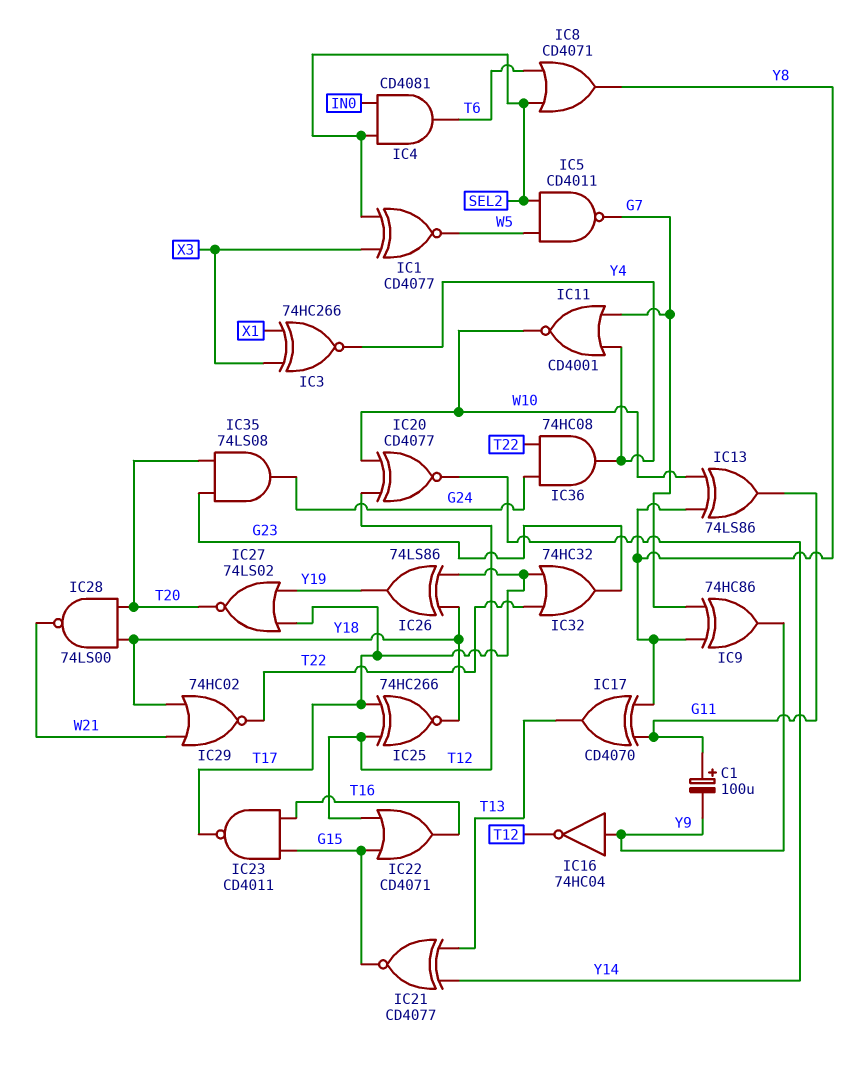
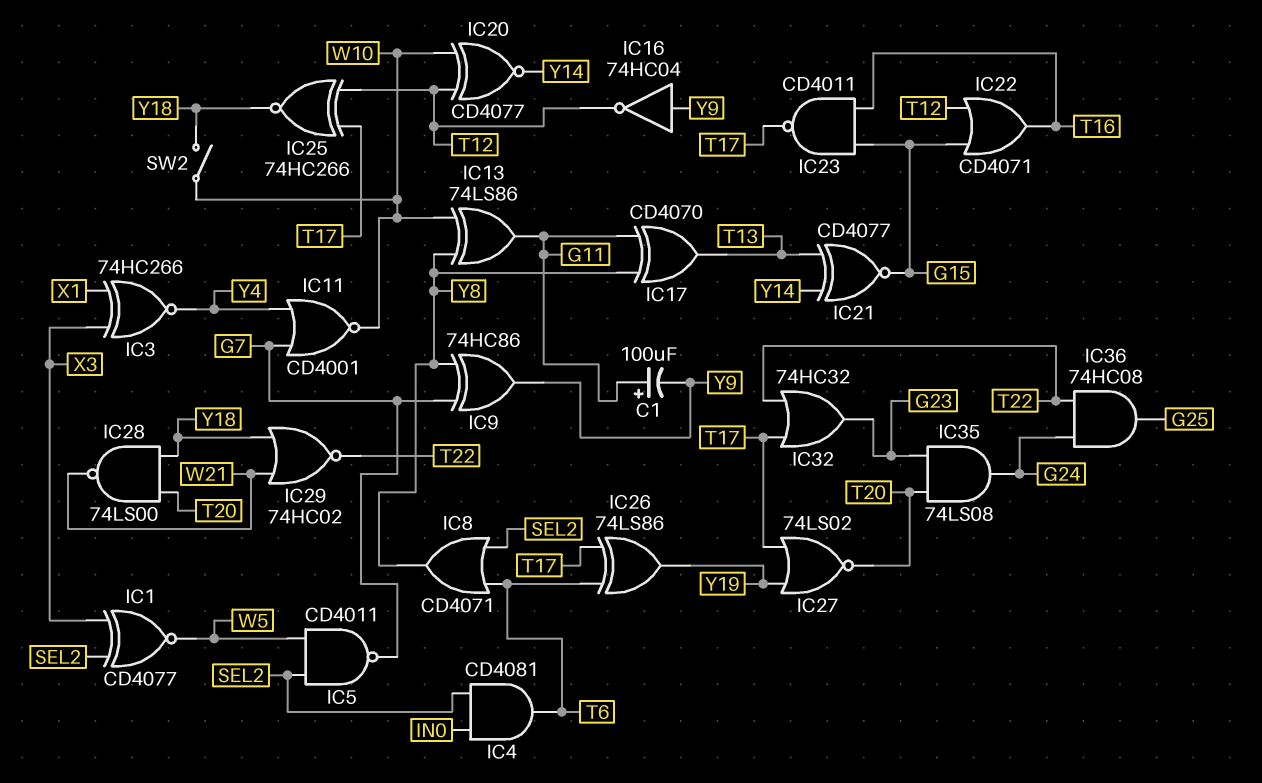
IC26: XOR 74LS86 (in T17, in Y18, out Y19) -> XOR 74LS86 (in T6, in T17, out Y19)
IC36: AND 74HC08 (in G24, in T22, out Y4) -> AND 74HC08 (in G24, in T22, out G25)
SW2: none -> switch (W10, Y18)

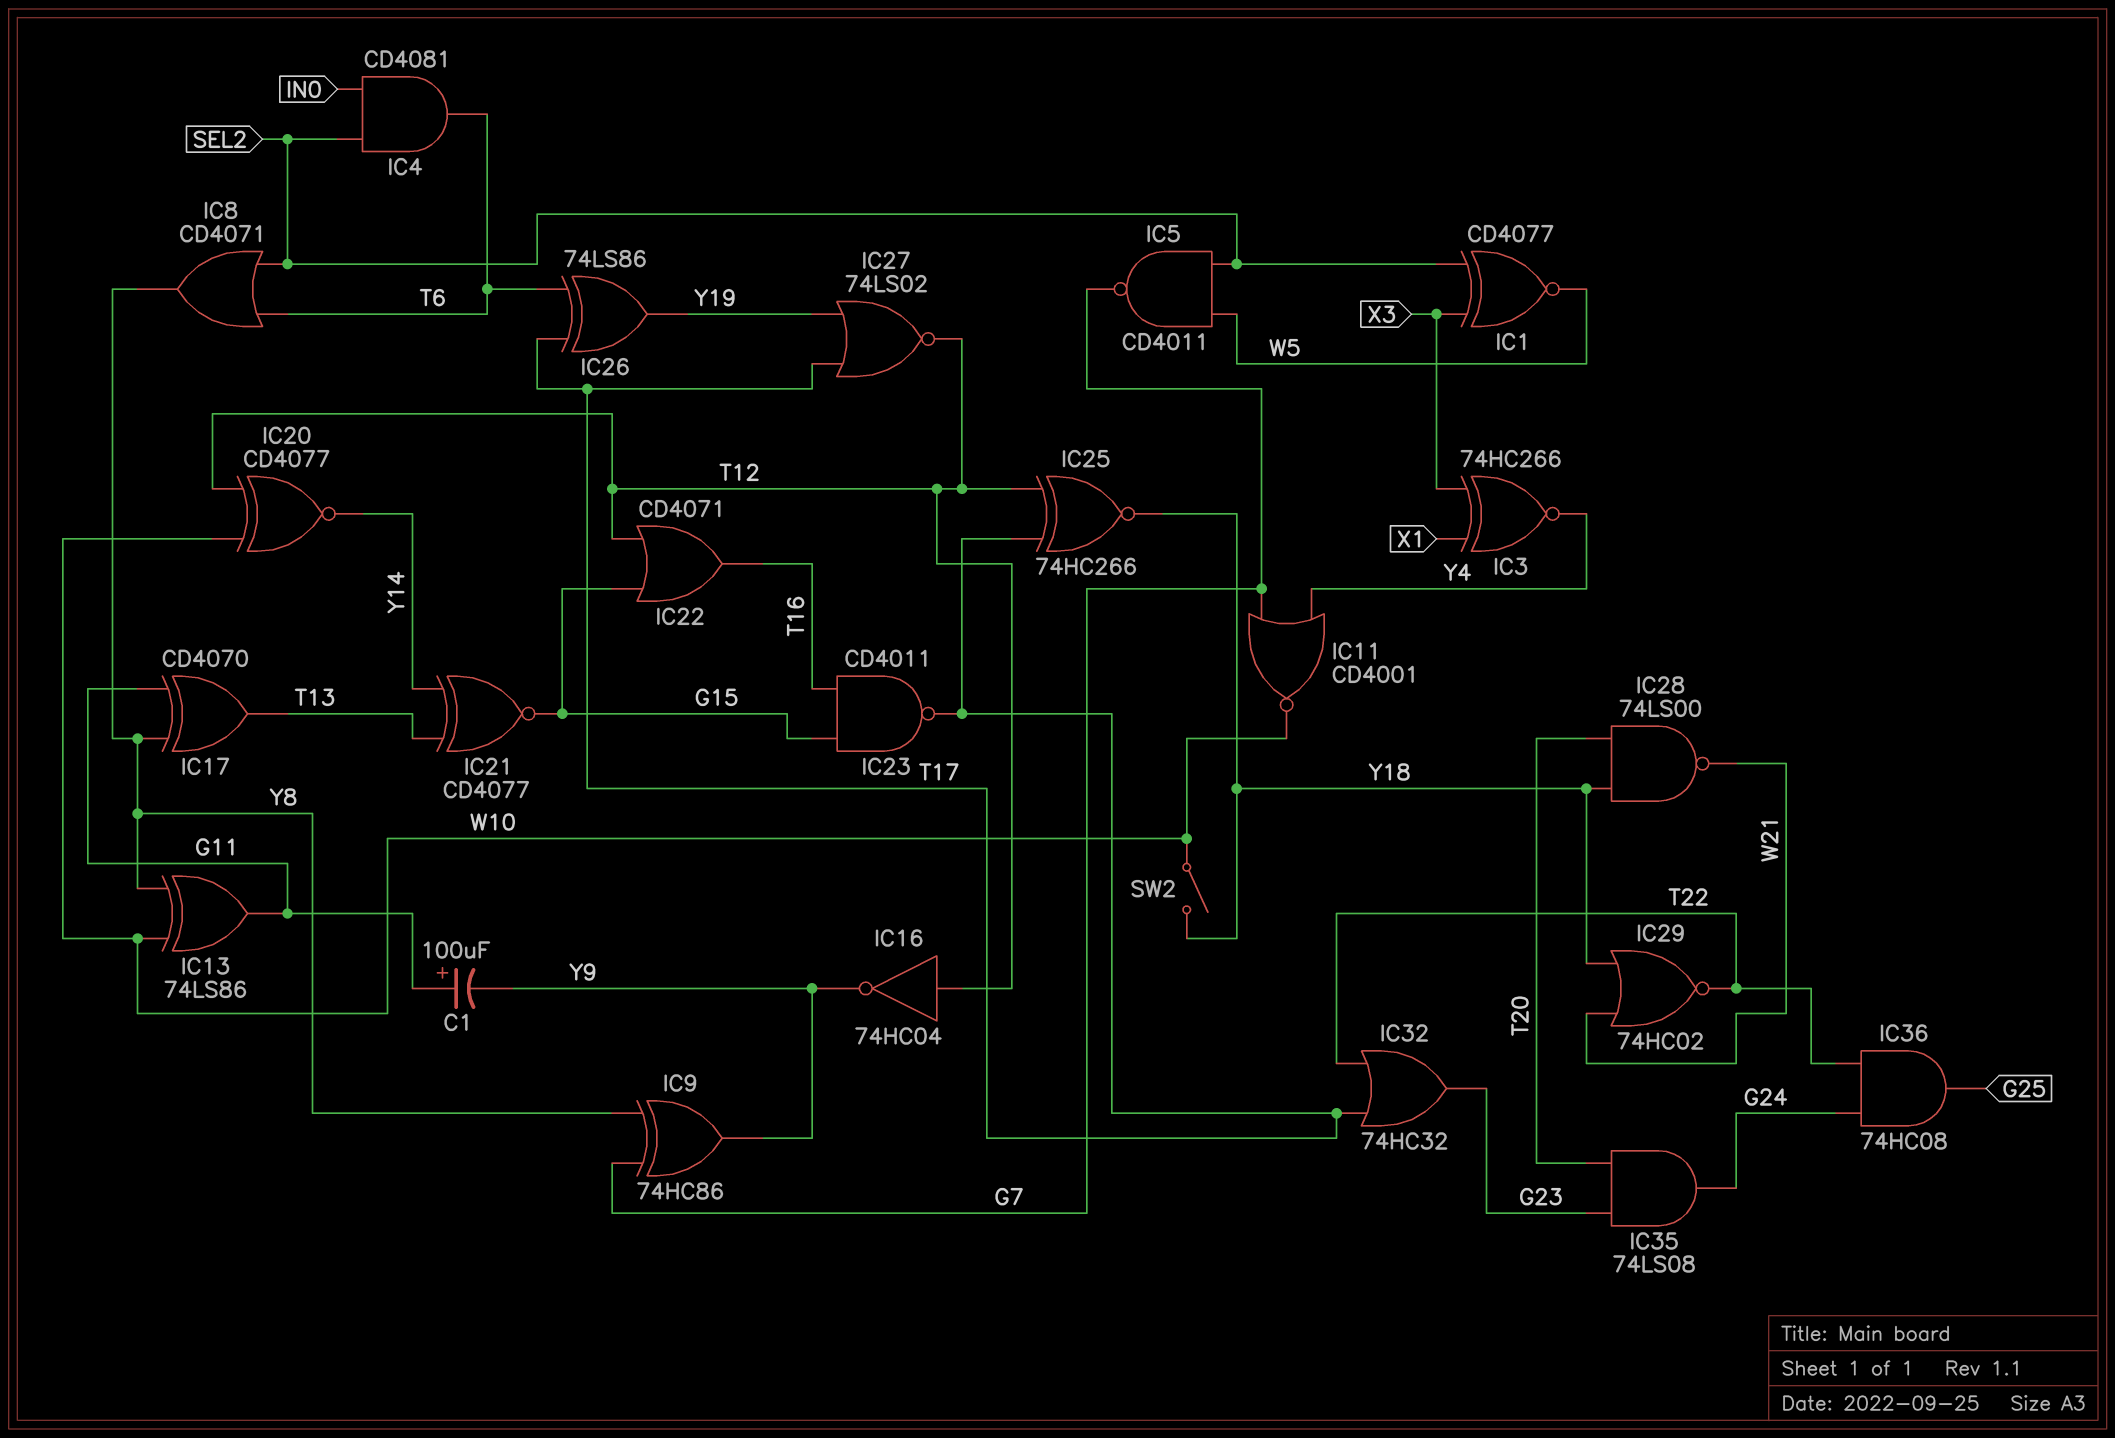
IC16: NOT 74HC04 (in Y9, out T12) -> NOT 74HC04 (in T12, out Y9)
IC27: NOR 74LS02 (in T17, in Y19, out T20) -> NOR 74LS02 (in T17, in Y19, out T12)

